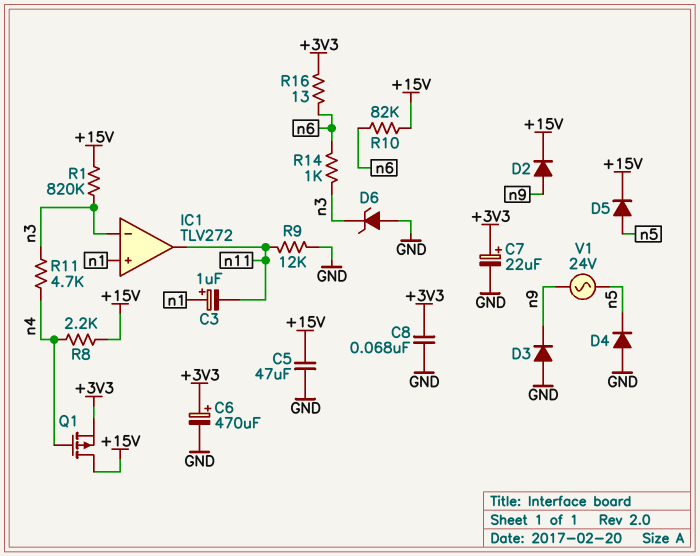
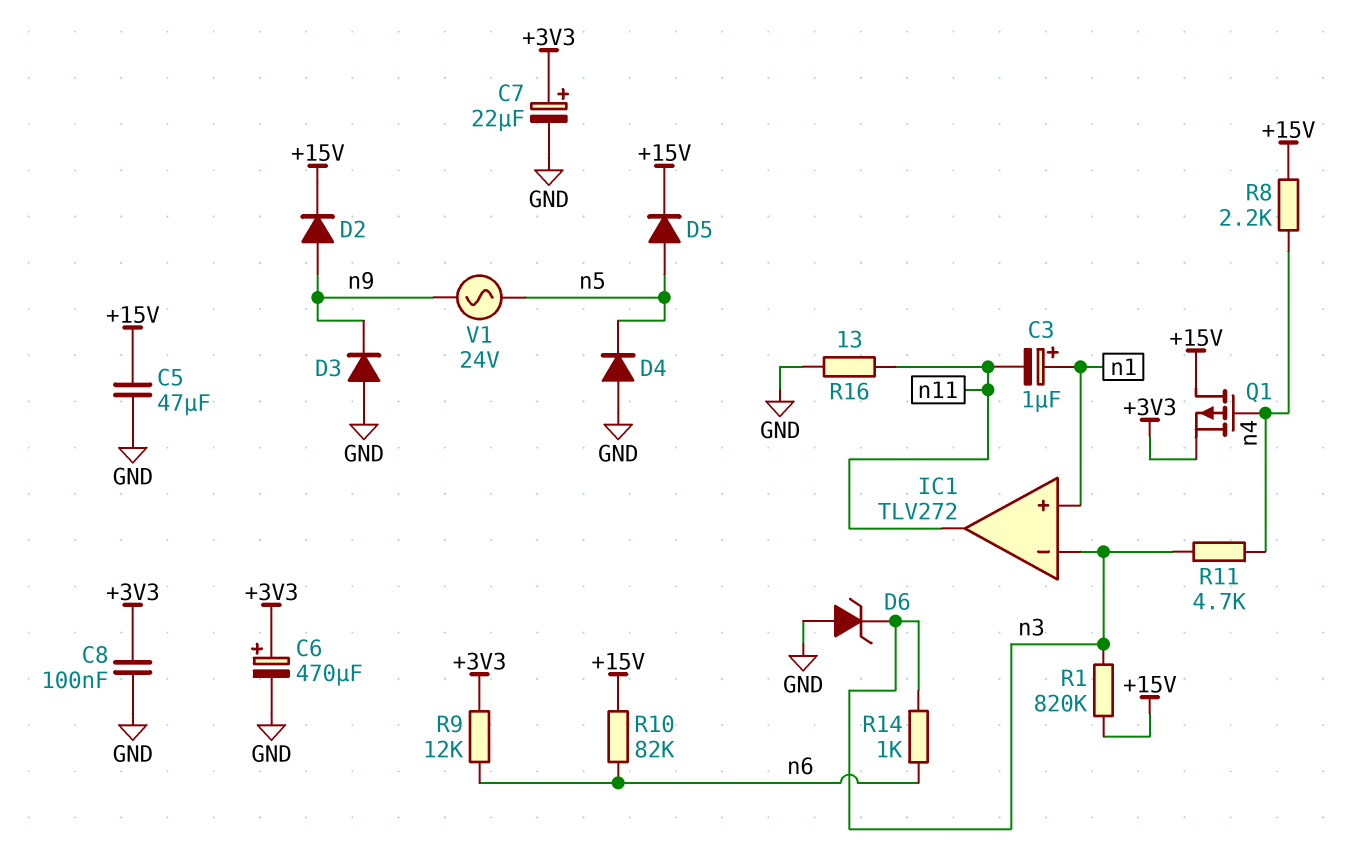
C8: 68nF (+3V3, GND) -> 100nF (+3V3, GND)
R9: 12k (GND, n11) -> 12k (+3V3, n6)
R16: 13 (+3V3, n6) -> 13 (GND, n11)

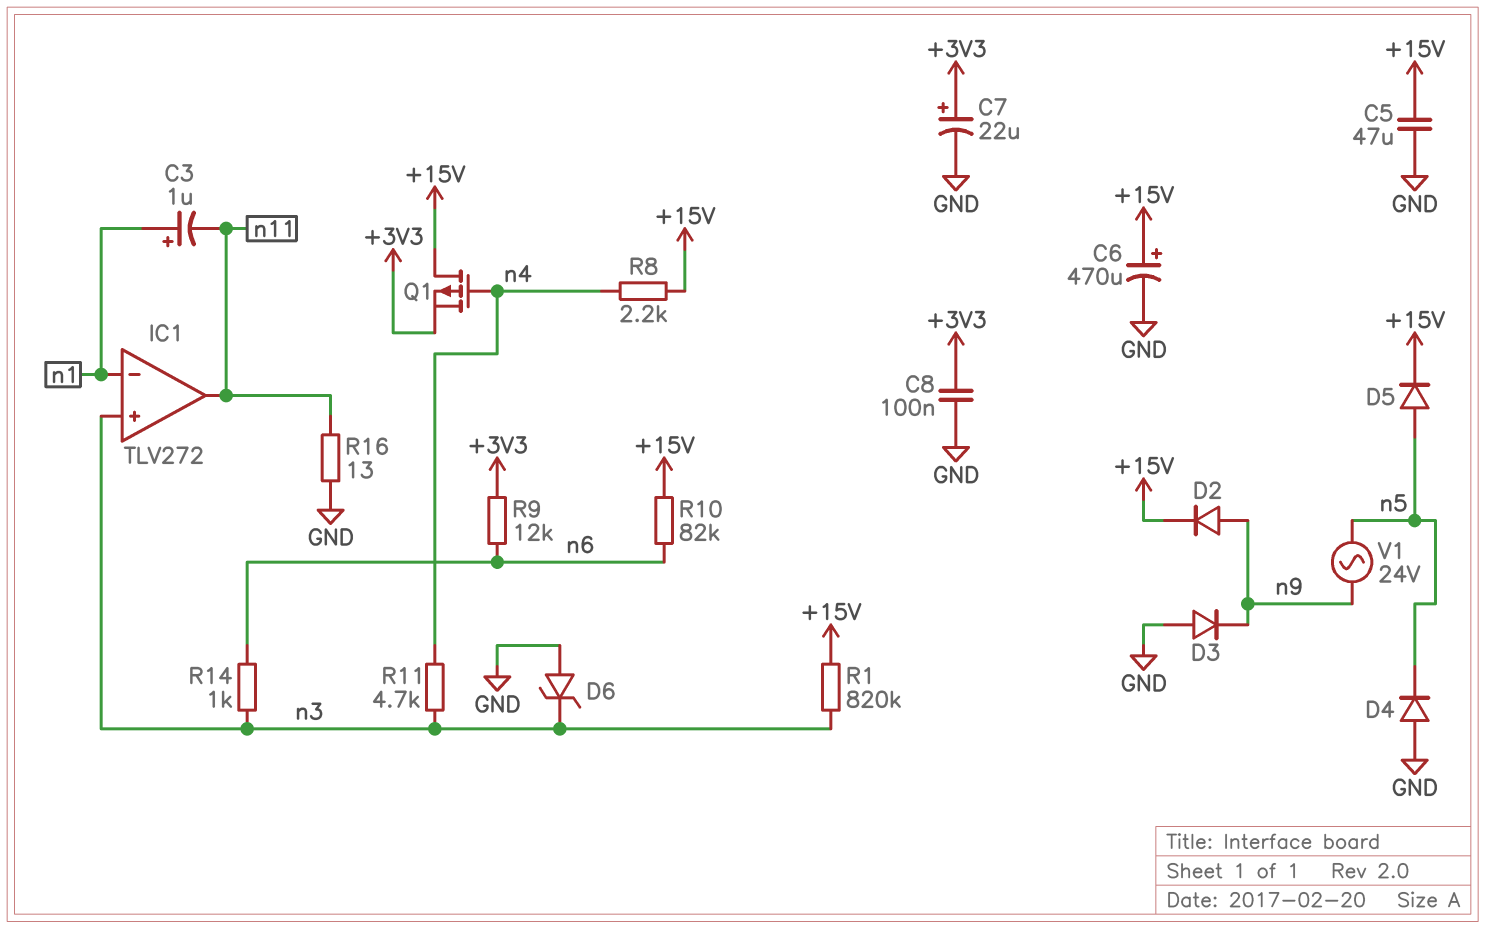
C6: 470uF (plus +3V3, minus GND) -> 470uF (plus +15V, minus GND)
IC1 pin in+: n1 -> n3
IC1 pin in-: n3 -> n1

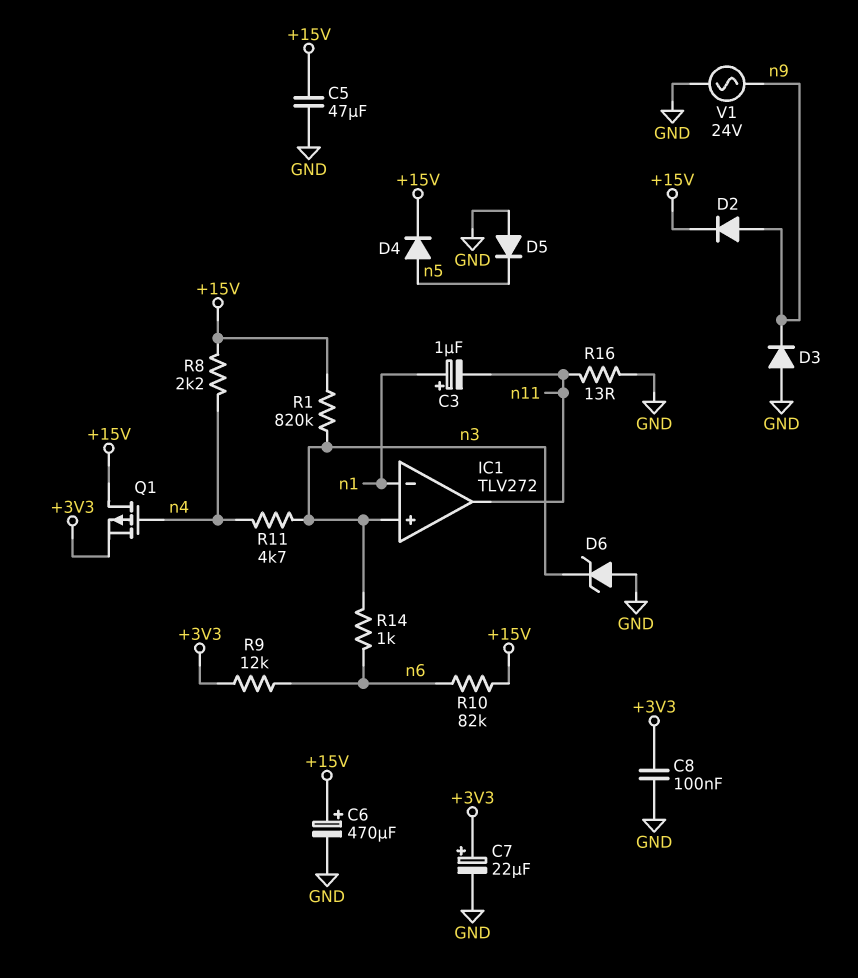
D4: diode (A GND, K n5) -> diode (A n5, K +15V)
D5: diode (A n5, K +15V) -> diode (A GND, K n5)
V1: AC 24V (n5, n9) -> AC 24V (GND, n9)

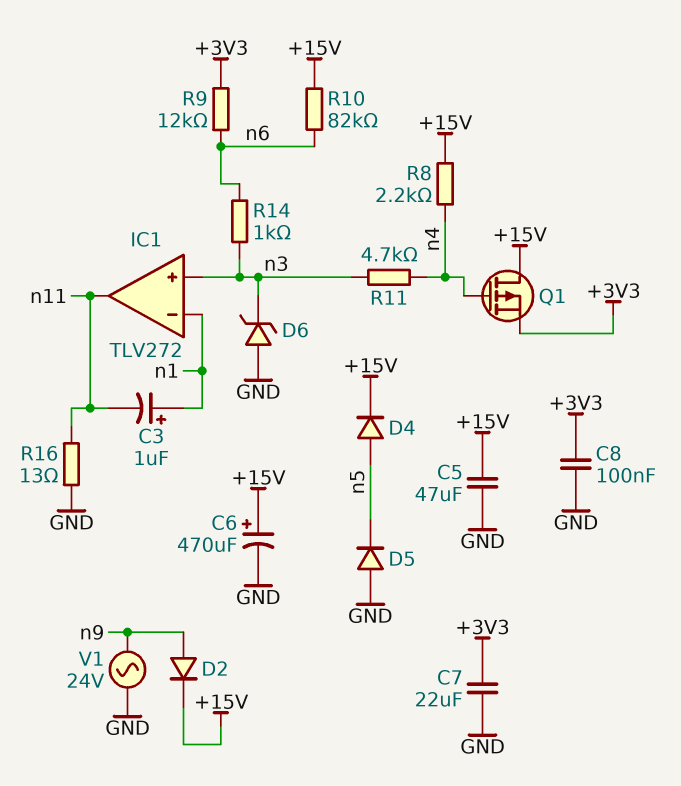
C7: 22uF (plus +3V3, minus GND) -> 22uF (+3V3, GND)
D3: diode (A GND, K n9) -> none
R1: 820k (+15V, n3) -> none

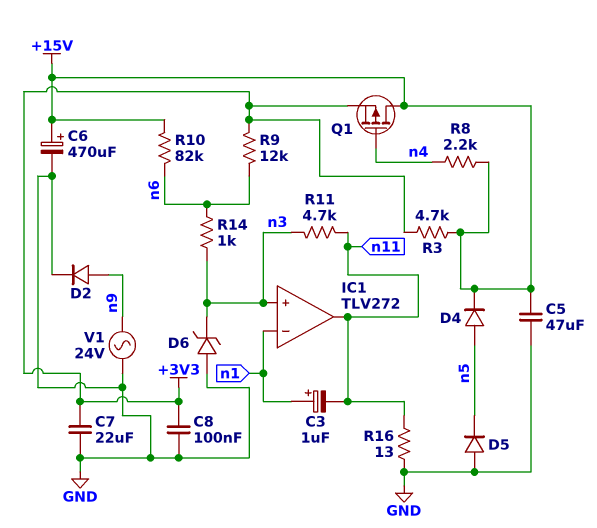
D2: diode (A n9, K +15V) -> diode (A n9, K GND)
R3: none -> 4.7k (+3V3, +15V)
R11: 4.7k (n3, n4) -> 4.7k (n3, n11)

